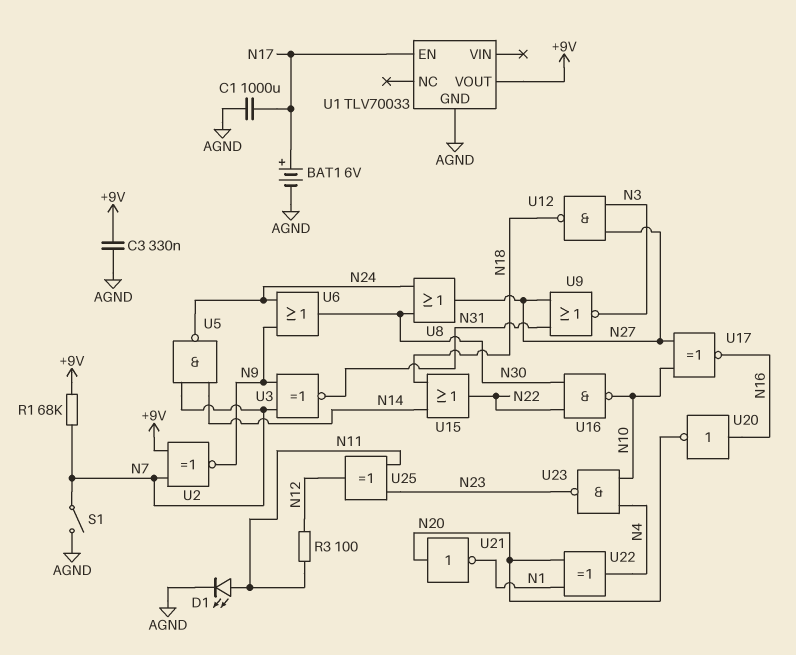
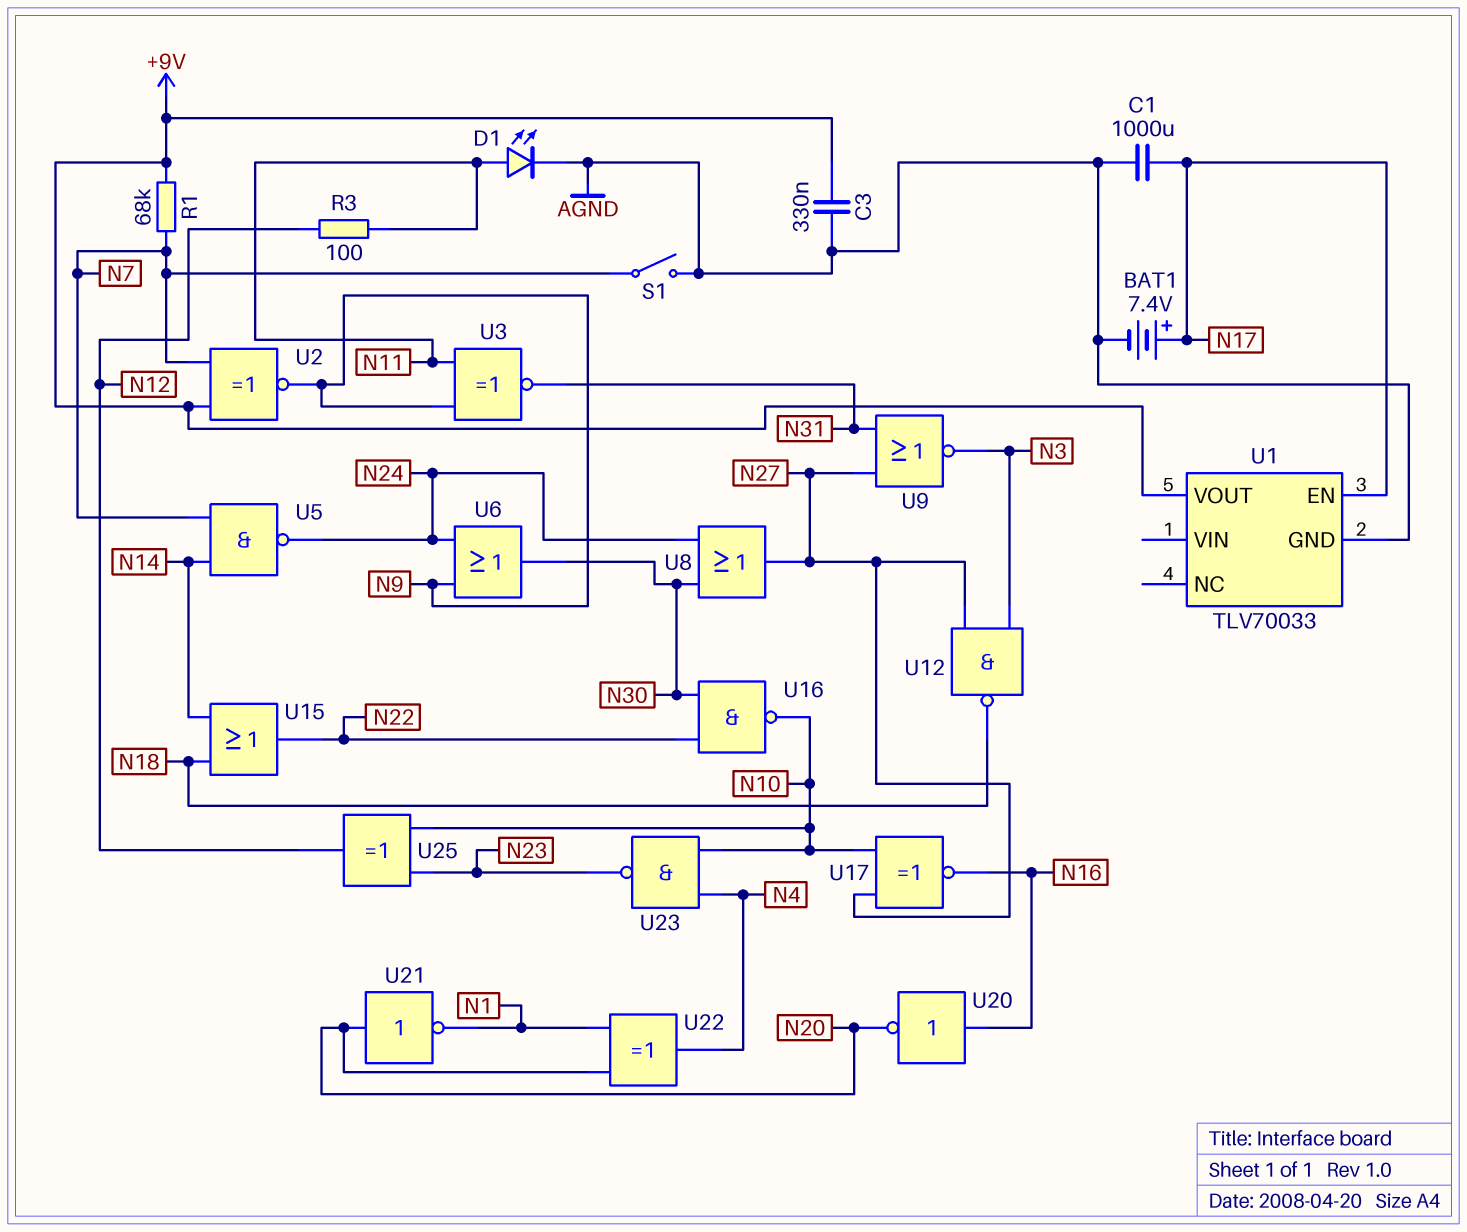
BAT1: 6V (plus N17, minus AGND) -> 7.4V (plus N17, minus AGND)
U3: XNOR (in N7, in N9, out N31) -> XNOR (in N9, in N11, out N31)
U25: XOR (in N11, in N23, out N12) -> XOR (in N10, in N23, out N12)

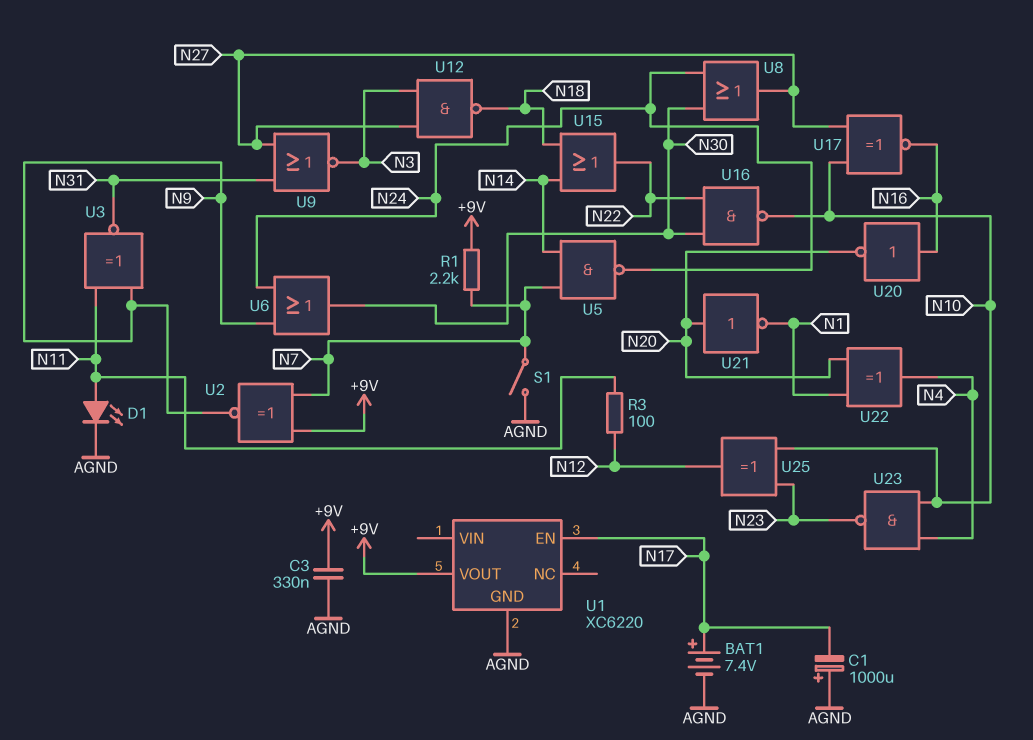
C1: 1000uF (AGND, N17) -> 1000uF (plus AGND, minus N17)
R1: 68k (+9V, N7) -> 2.2k (+9V, N7)
U1: TLV70033 -> XC6220

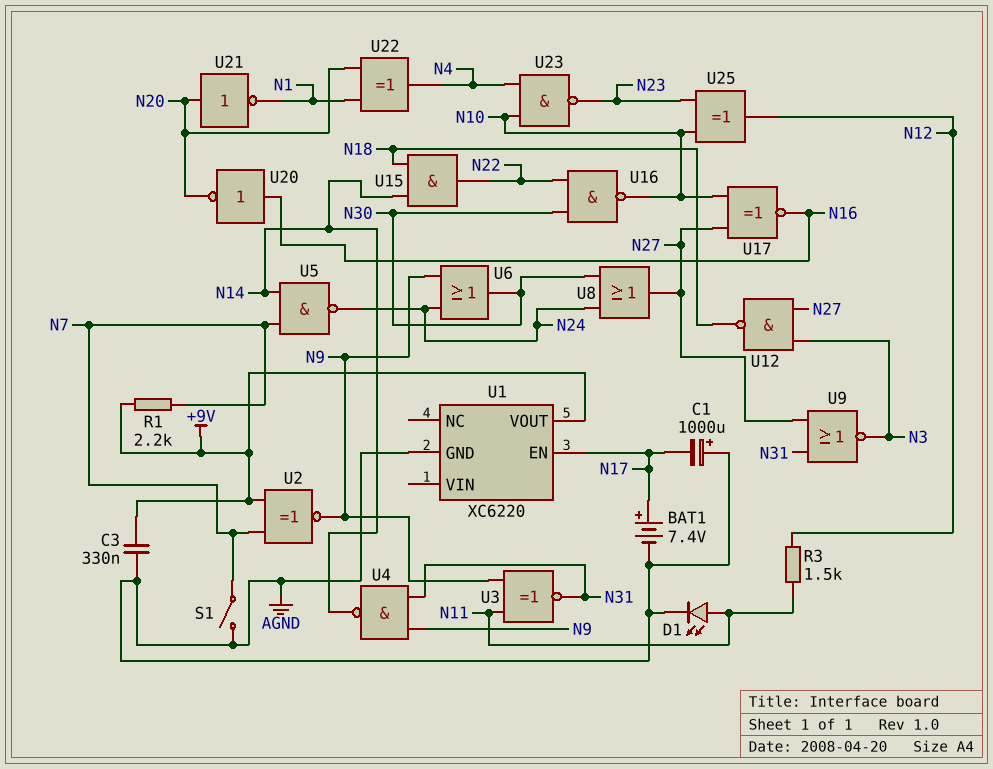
R3: 100 (N11, N12) -> 1.5k (N11, N12)
U4: none -> NAND (in N9, in N31, out N14)
U15: OR (in N14, in N18, out N22) -> AND (in N14, in N18, out N22)

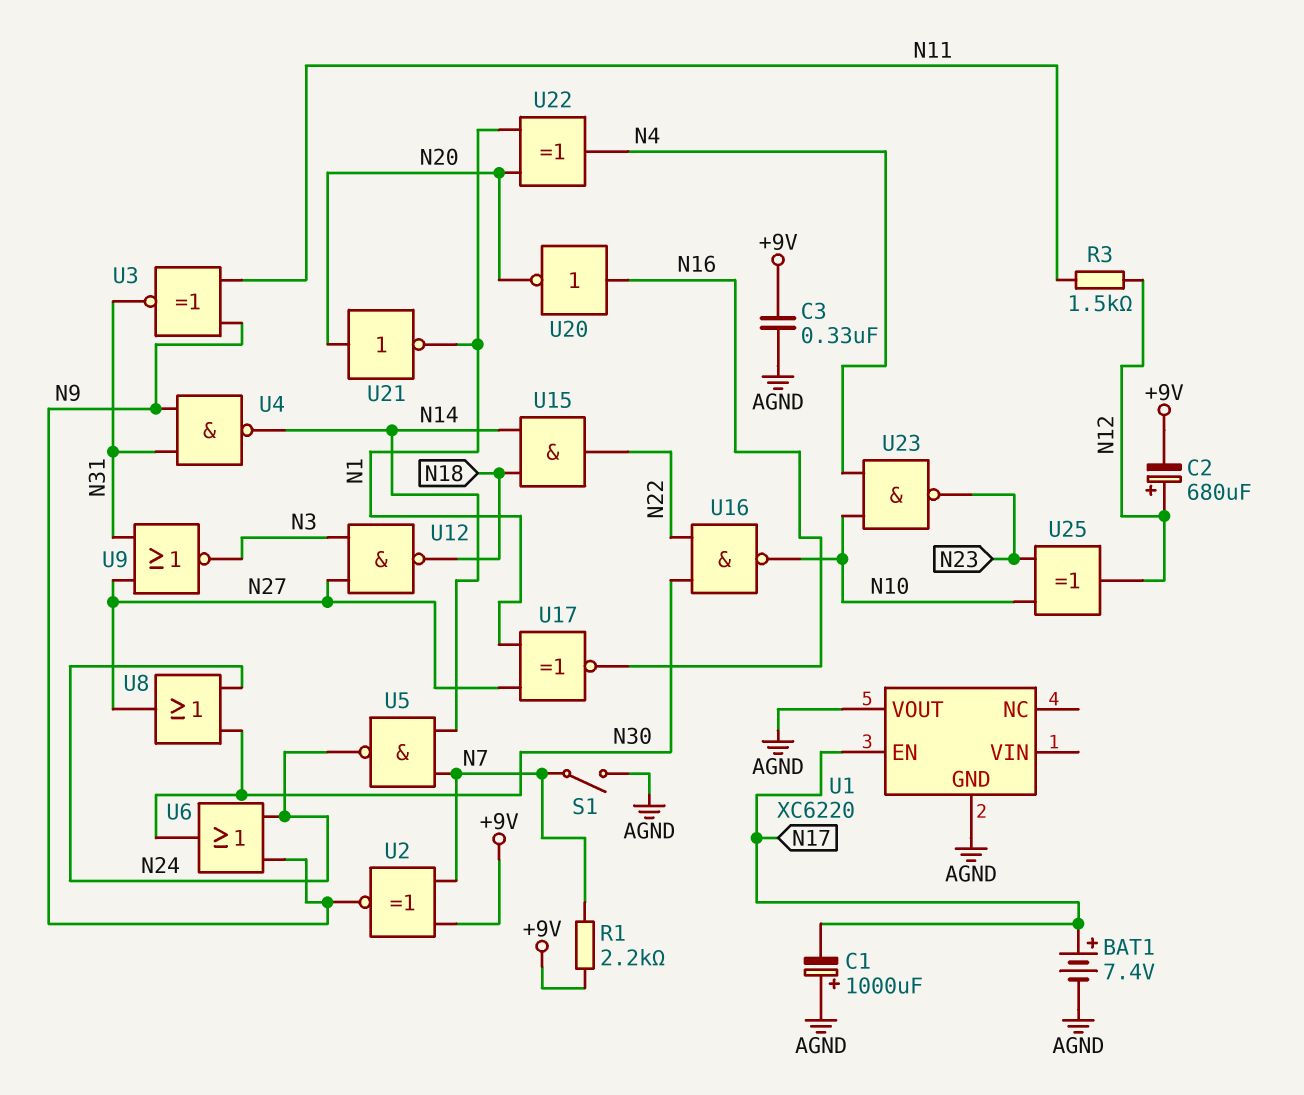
C2: none -> 680uF (plus N12, minus +9V)
D1: LED (A N11, K AGND) -> none
U1 pin VOUT: +9V -> AGND
U17: XNOR (in N10, in N27, out N16) -> XNOR (in N1, in N27, out N16)

